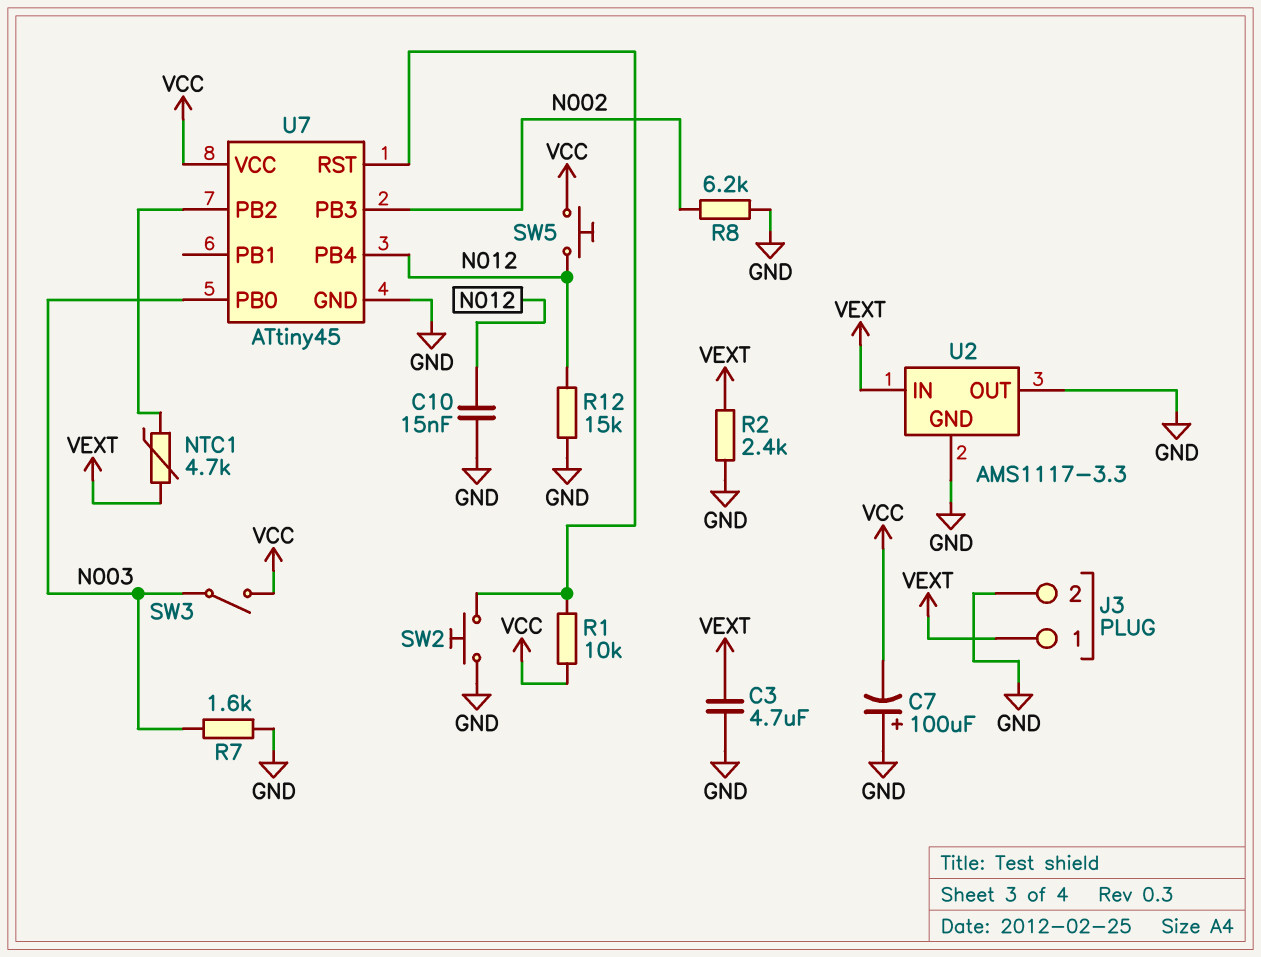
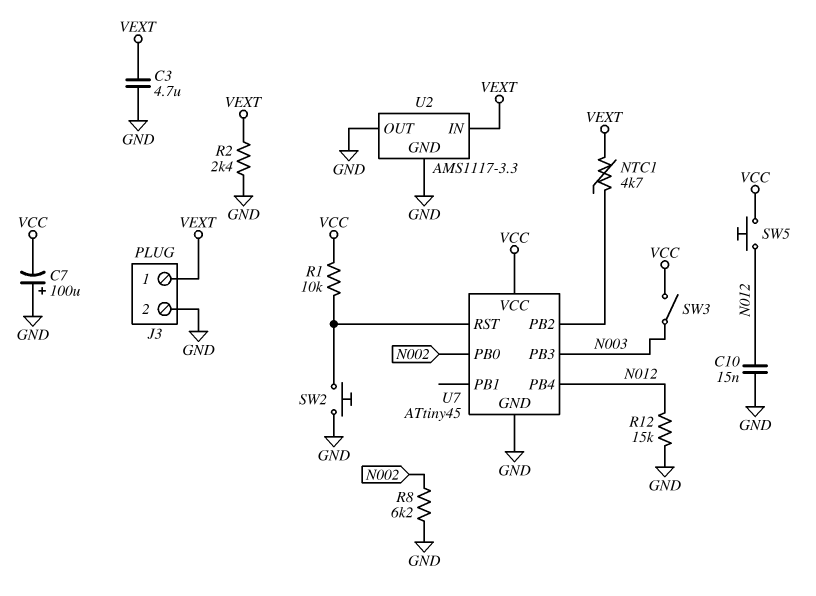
R7: 1.6k (GND, N003) -> none
U7 pin PB0: N003 -> N002
U7 pin PB3: N002 -> N003

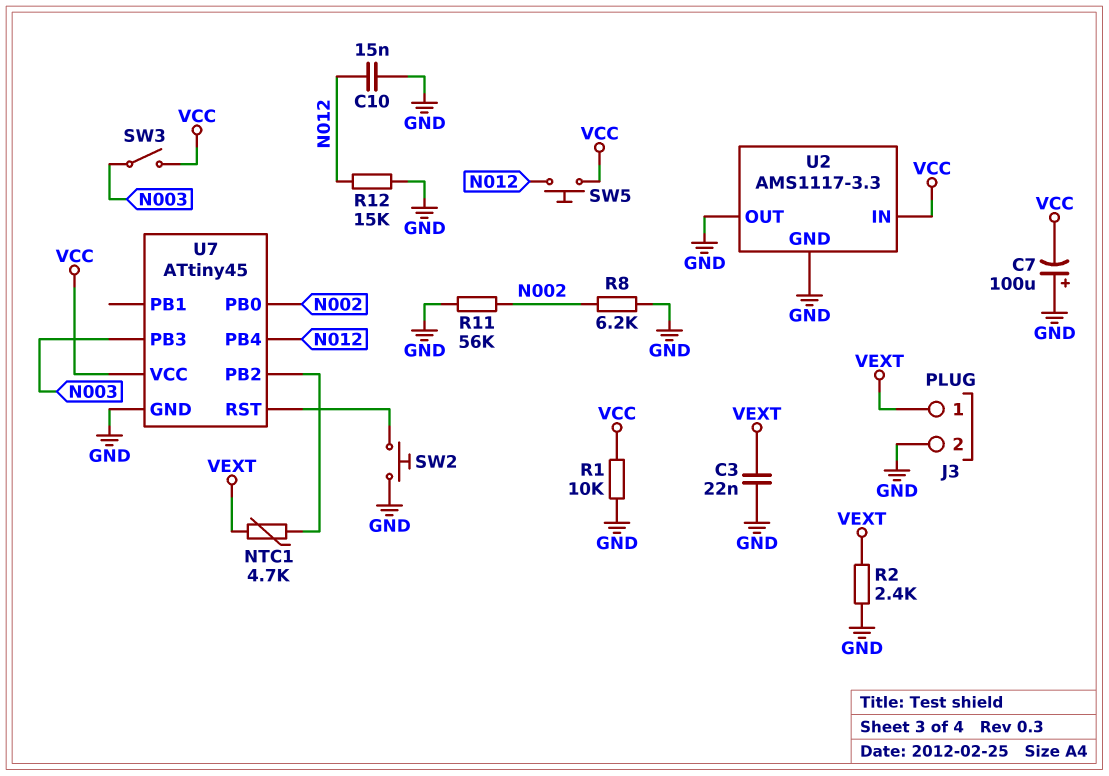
C3: 4.7uF (GND, VEXT) -> 22nF (GND, VEXT)
R1: 10k (U7/RST, VCC) -> 10k (GND, VCC)
R11: none -> 56k (GND, N002)
U2 pin IN: VEXT -> VCC

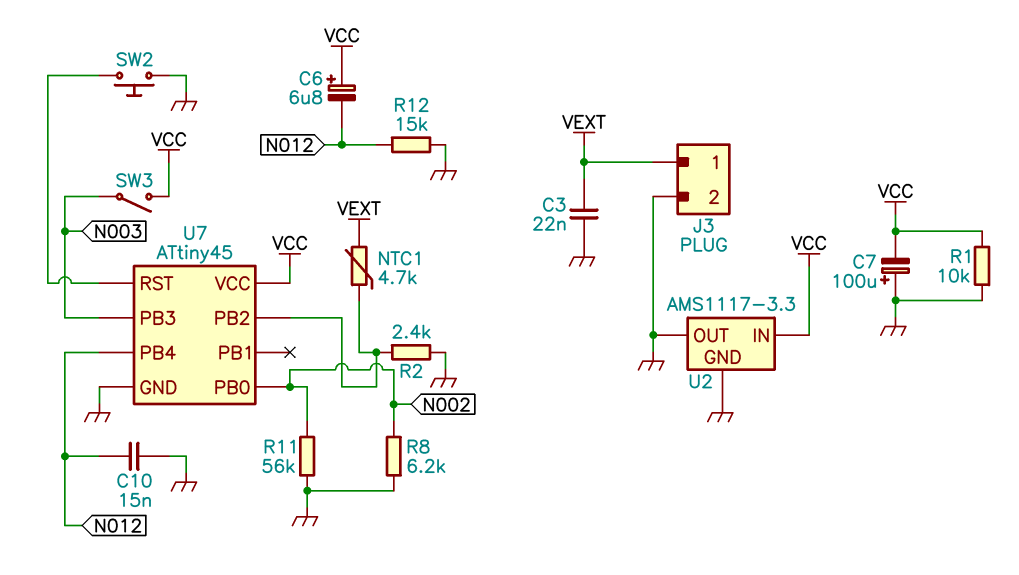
C6: none -> 6.8uF (plus VCC, minus N012)
R2: 2.4k (GND, VEXT) -> 2.4k (GND, U7/PB2)
SW5: button (N012, VCC) -> none

